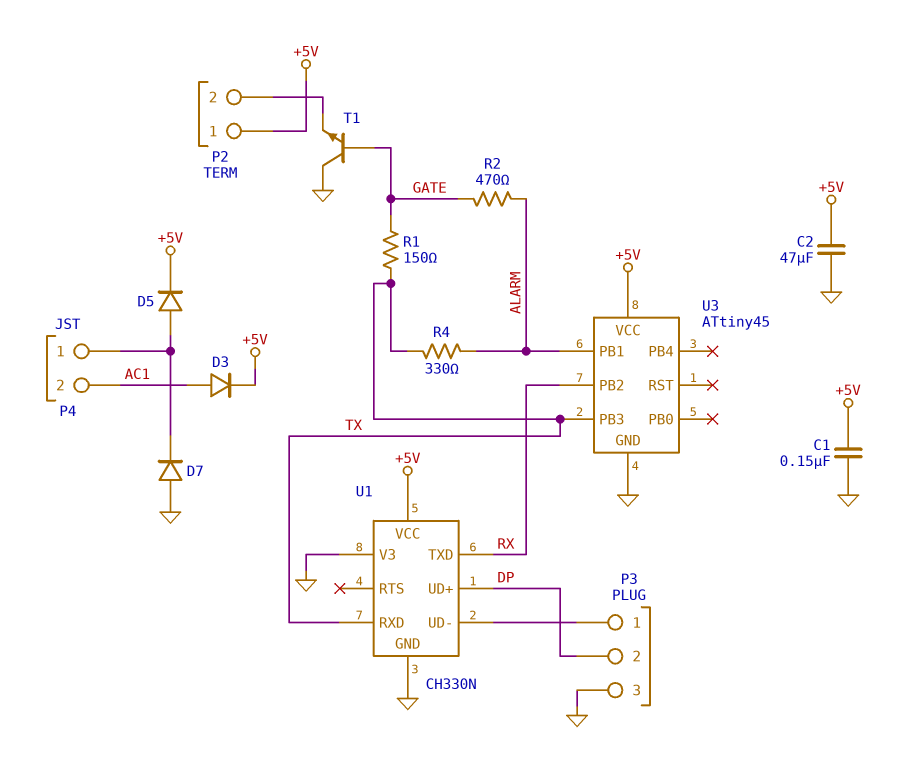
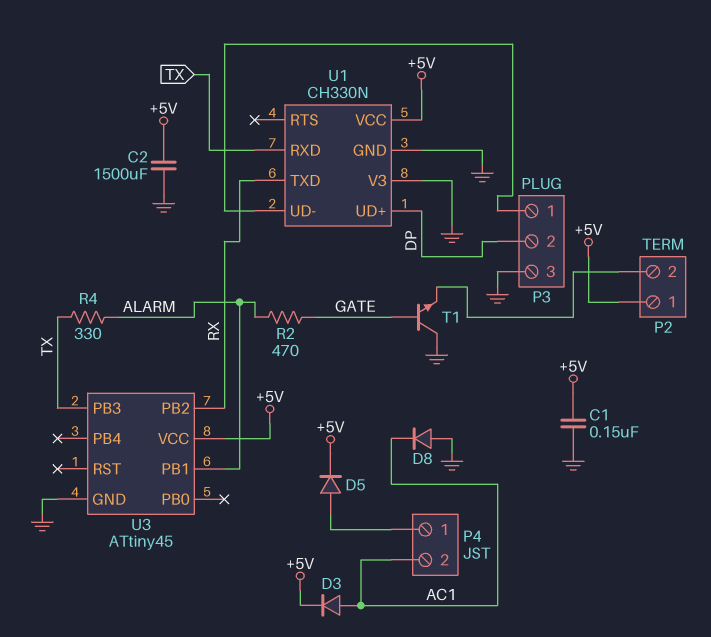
C2: 47uF (+5V, GND) -> 1500uF (+5V, GND)
D7: diode (A GND, K P4/1) -> none
D8: none -> diode (A GND, K AC1)
R1: 150 (GATE, TX) -> none

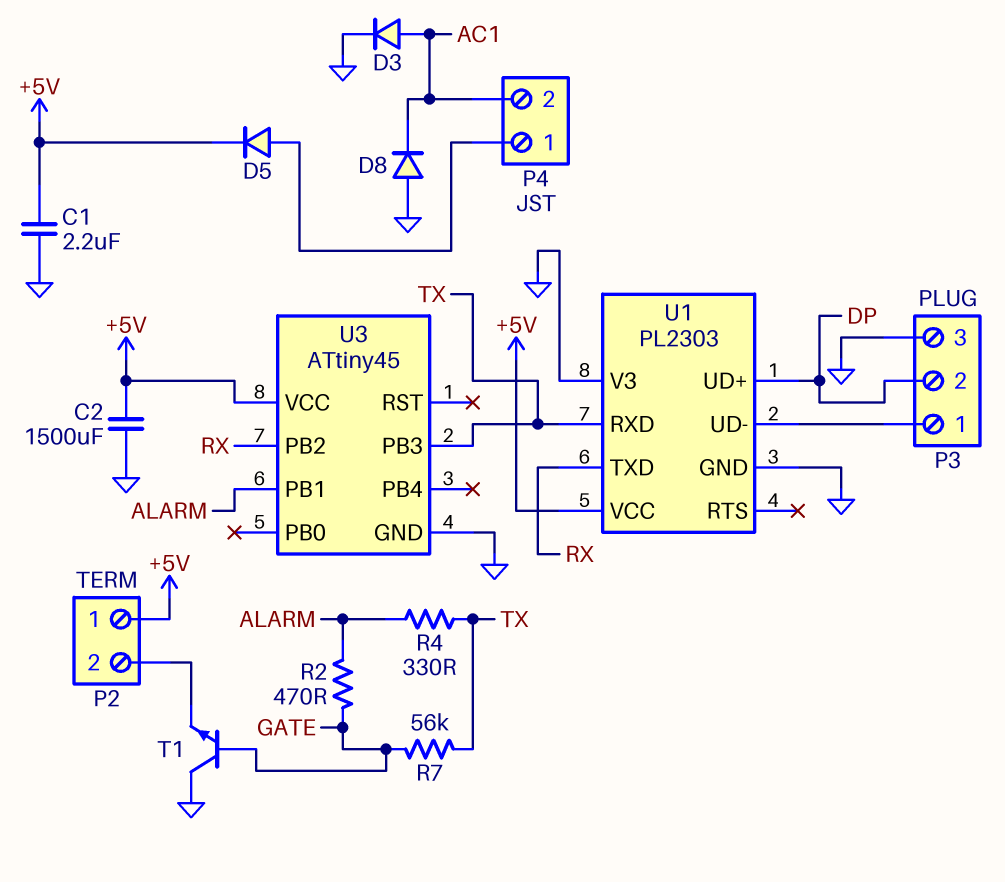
C1: 150nF (+5V, GND) -> 2.2uF (+5V, GND)
D3: diode (A AC1, K +5V) -> diode (A AC1, K GND)
R7: none -> 56k (GATE, TX)
U1: CH330N -> PL2303

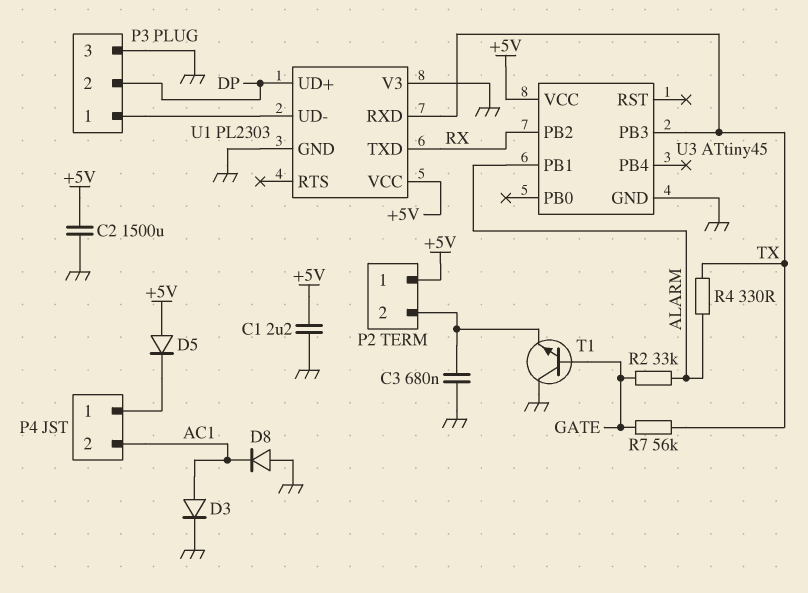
C3: none -> 680nF (GND, P2/2)
D5: diode (A P4/1, K +5V) -> diode (A +5V, K P4/1)
R2: 470 (ALARM, GATE) -> 33k (ALARM, GATE)

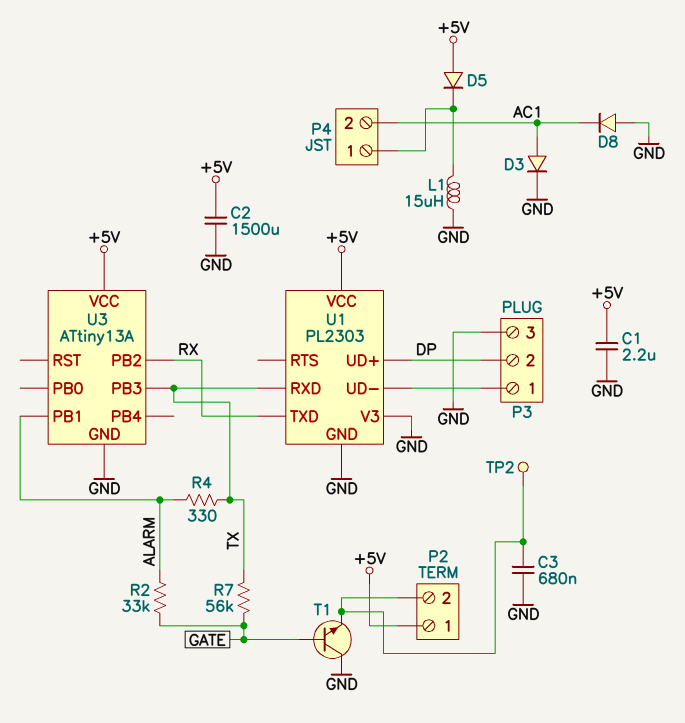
L1: none -> 15uH (GND, P4/1)
TP2: none -> test point (P2/2)
U3: ATtiny45 -> ATtiny13A

